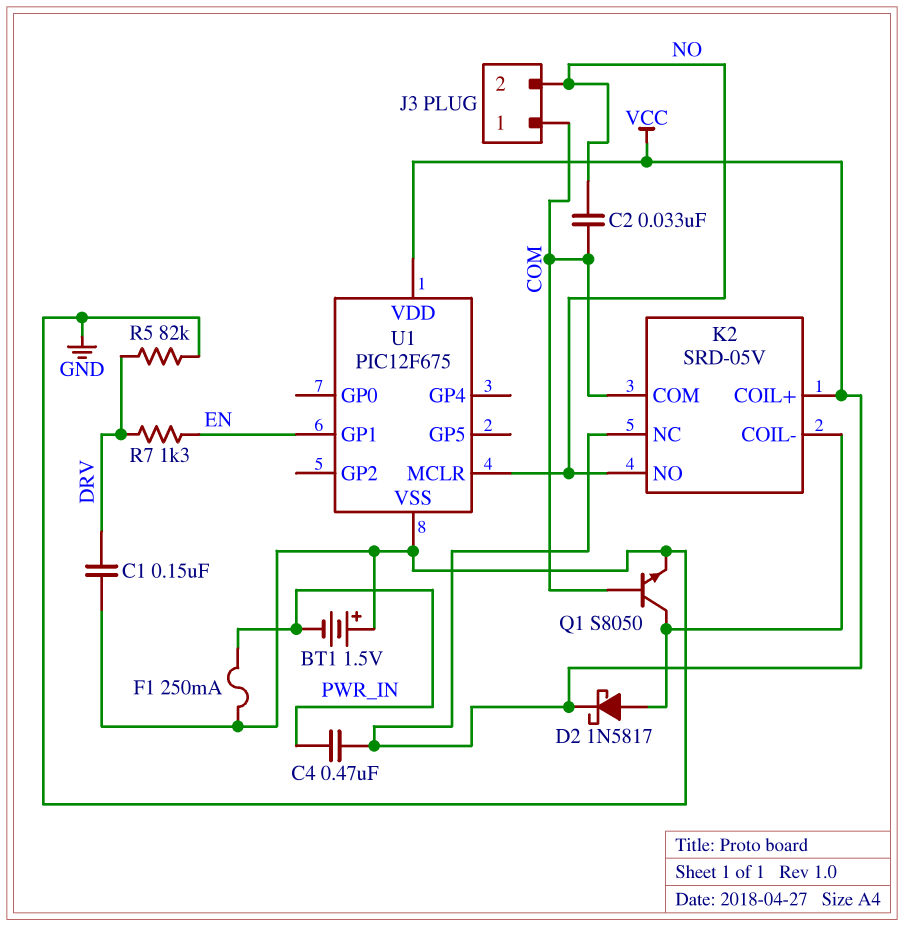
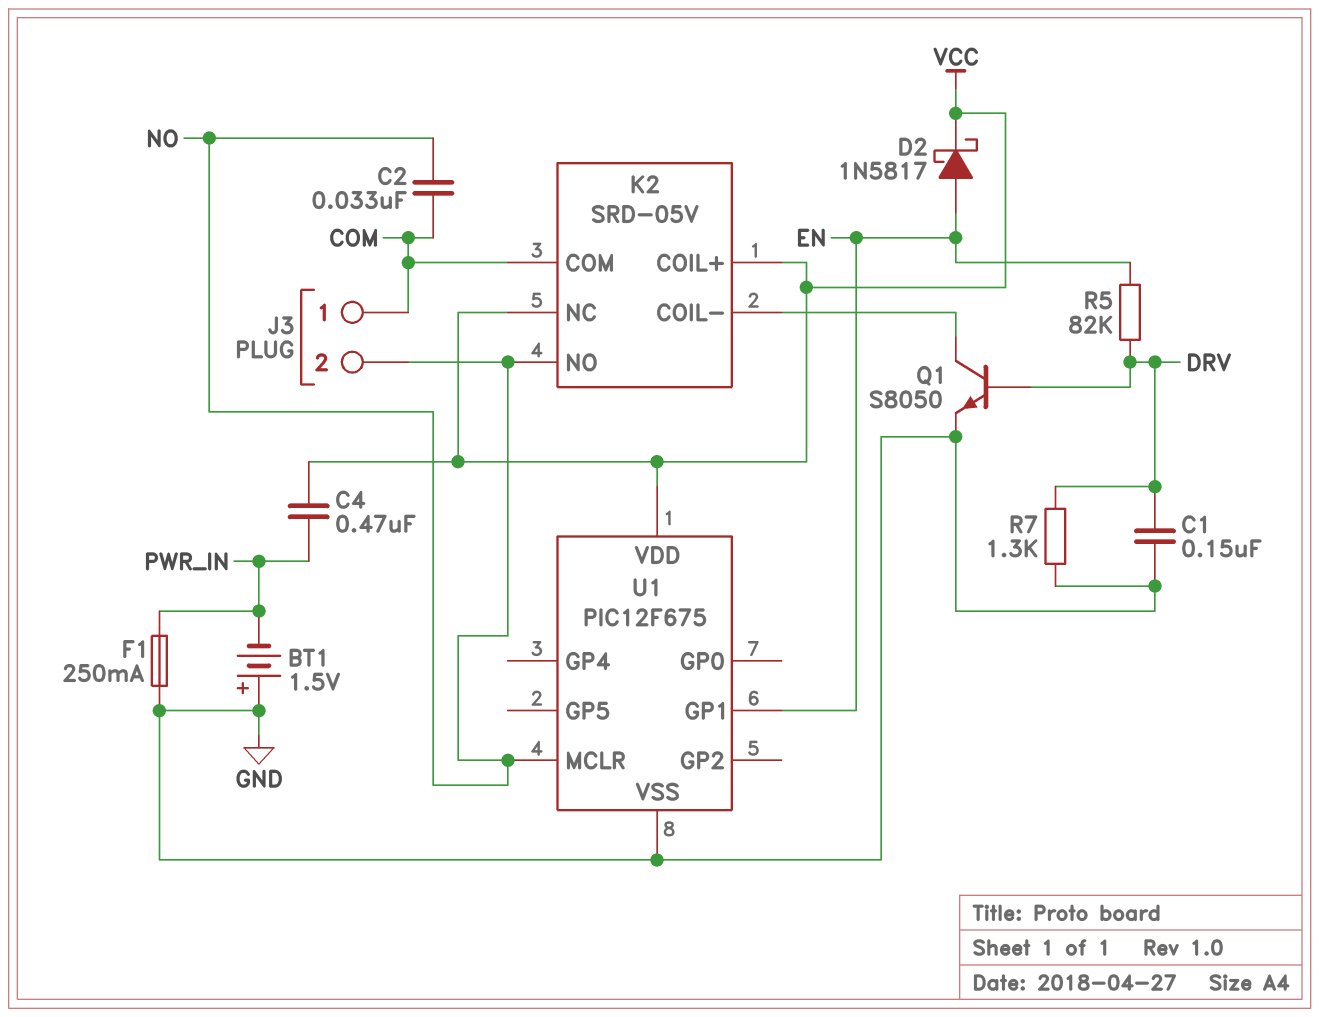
D2: schottky 1N5817 (A K2/COIL-, K VCC) -> schottky 1N5817 (A EN, K VCC)
Q1: NPN S8050 (B COM, C K2/COIL-, E GND) -> NPN S8050 (B DRV, C K2/COIL-, E GND)
R5: 82k (DRV, GND) -> 82k (DRV, EN)
R7: 1.3k (DRV, EN) -> 1.3k (DRV, GND)

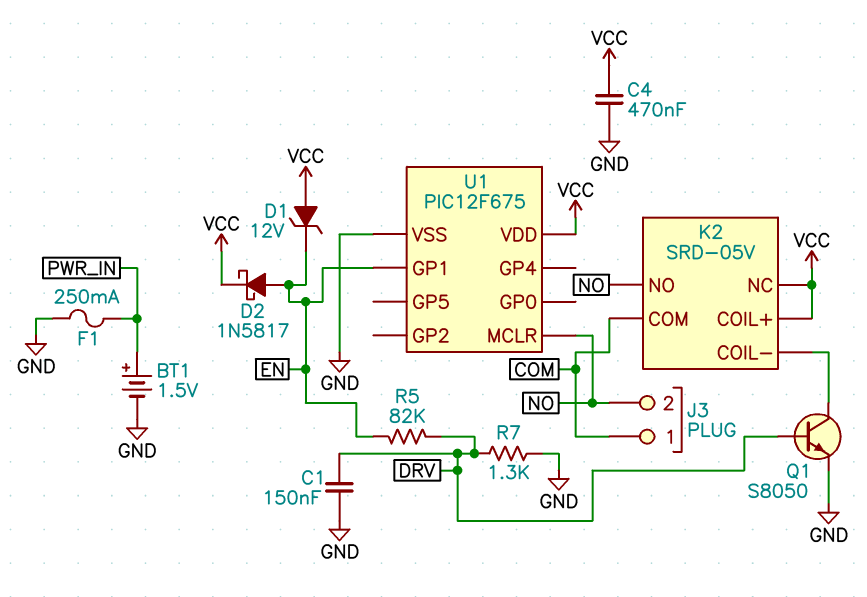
BT1: 1.5V (plus GND, minus PWR_IN) -> 1.5V (plus PWR_IN, minus GND)
C2: 33nF (COM, NO) -> none
C4: 470nF (PWR_IN, VCC) -> 470nF (GND, VCC)
D1: none -> zener 12V (A VCC, K EN)

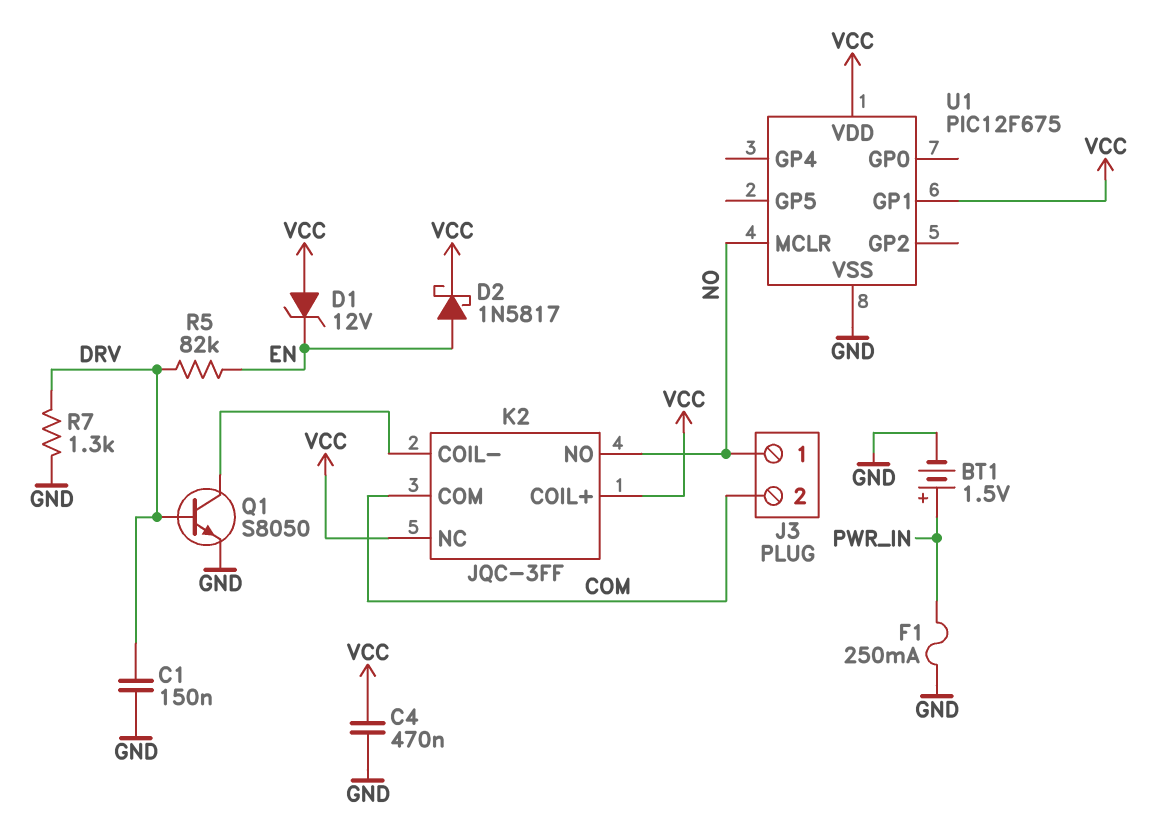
J3 pin 1: COM -> NO
J3 pin 2: NO -> COM
K2: SRD-05V -> JQC-3FF
U1 pin GP1: EN -> VCC

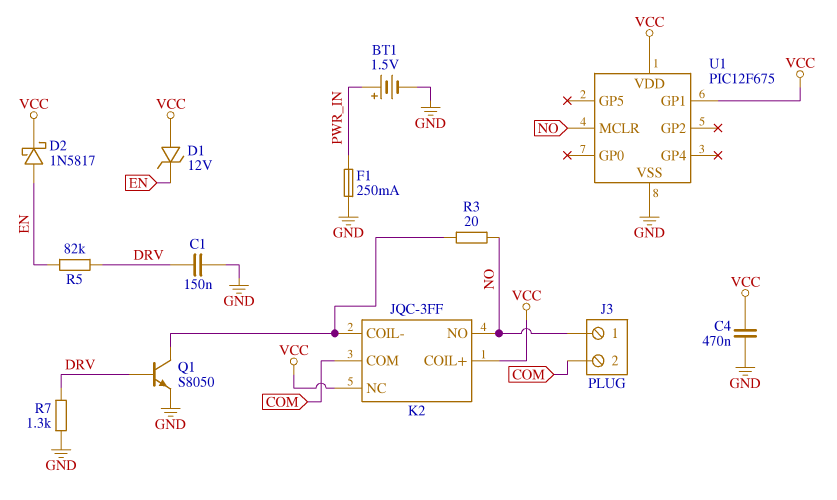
R3: none -> 20 (K2/COIL-, NO)

